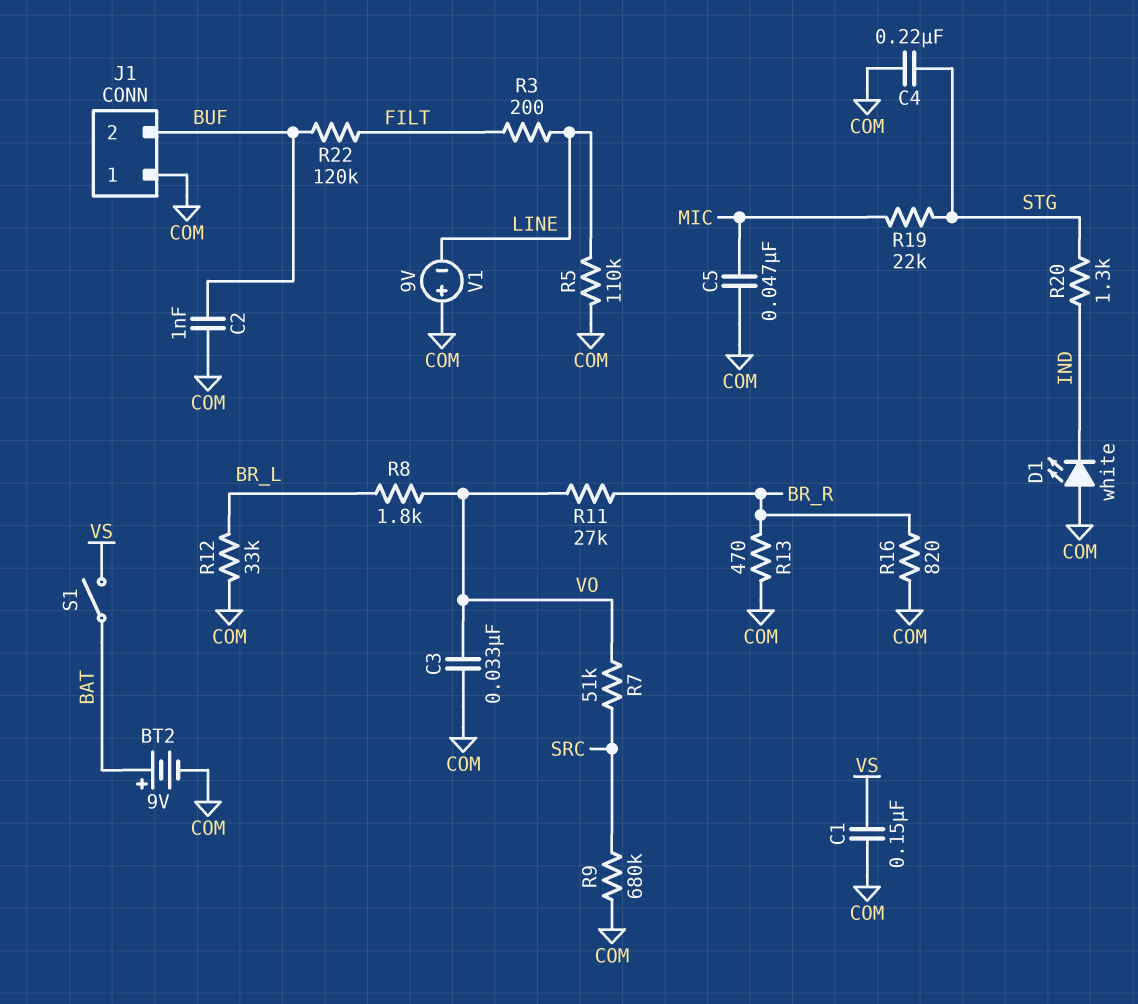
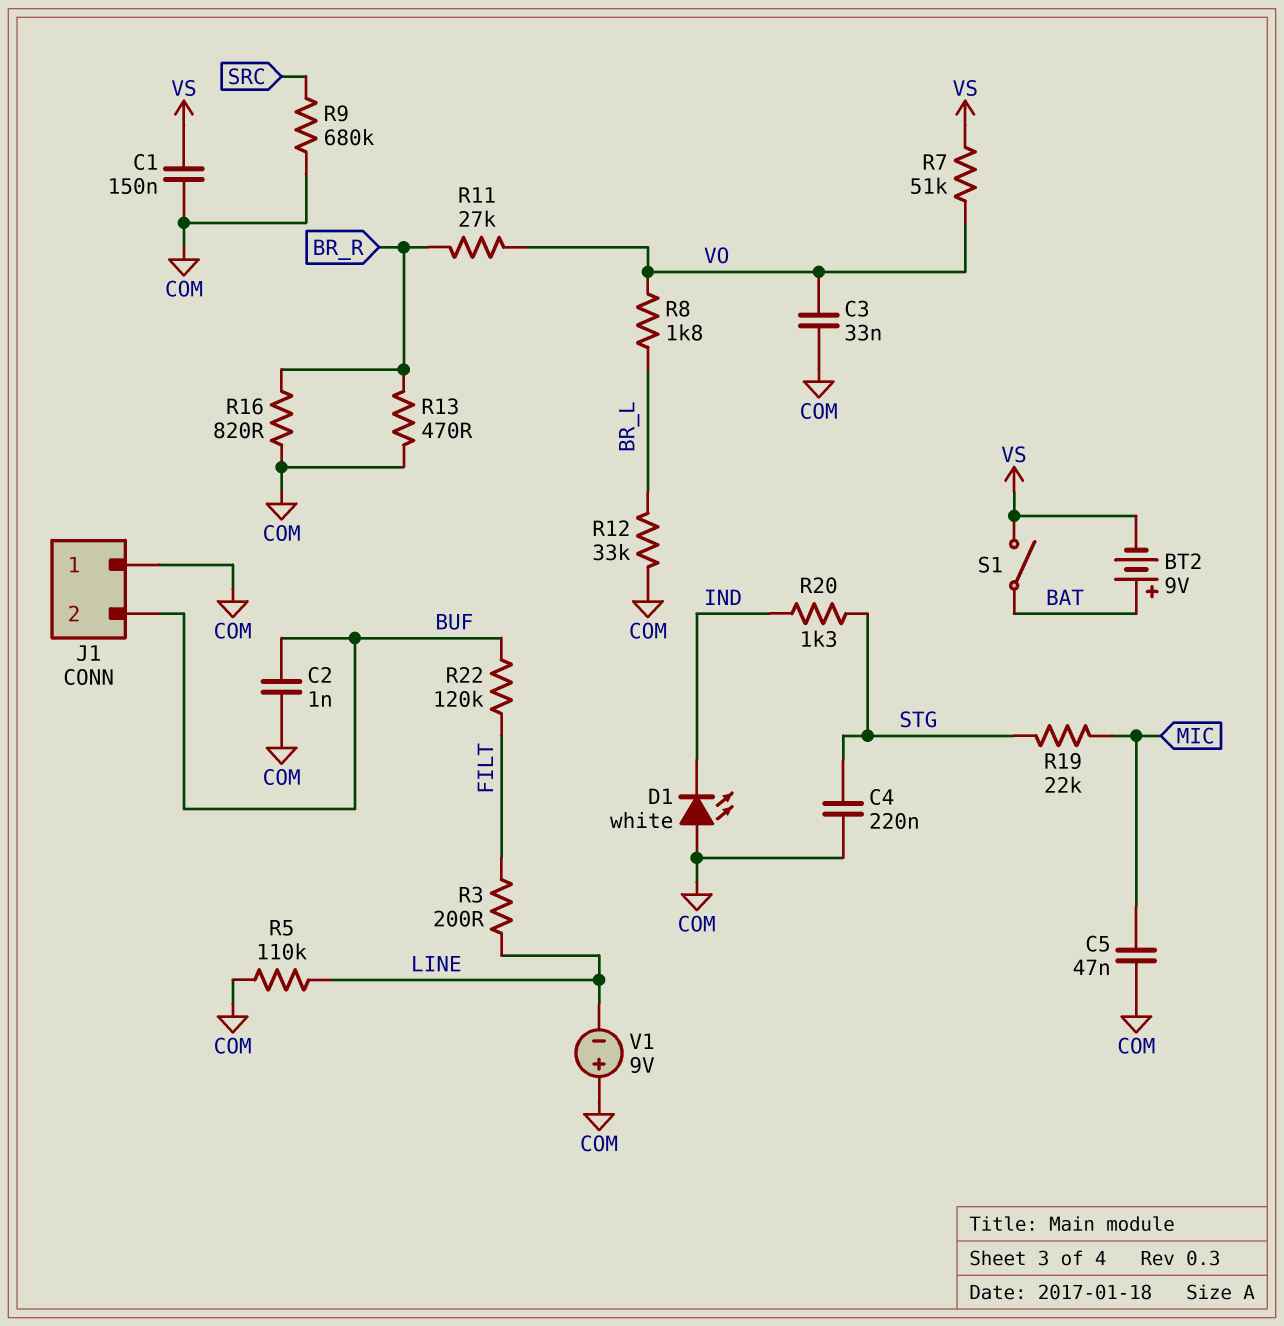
BT2: 9V (plus BAT, minus COM) -> 9V (plus BAT, minus VS)
R7: 51k (SRC, VO) -> 51k (VO, VS)

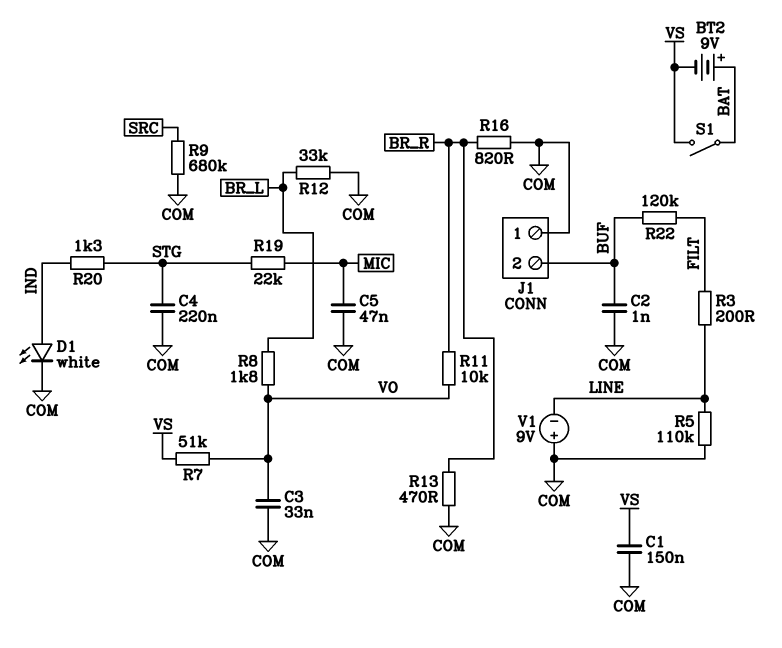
D1: LED white (A COM, K IND) -> LED white (A IND, K COM)
R11: 27k (BR_R, VO) -> 10k (BR_R, VO)

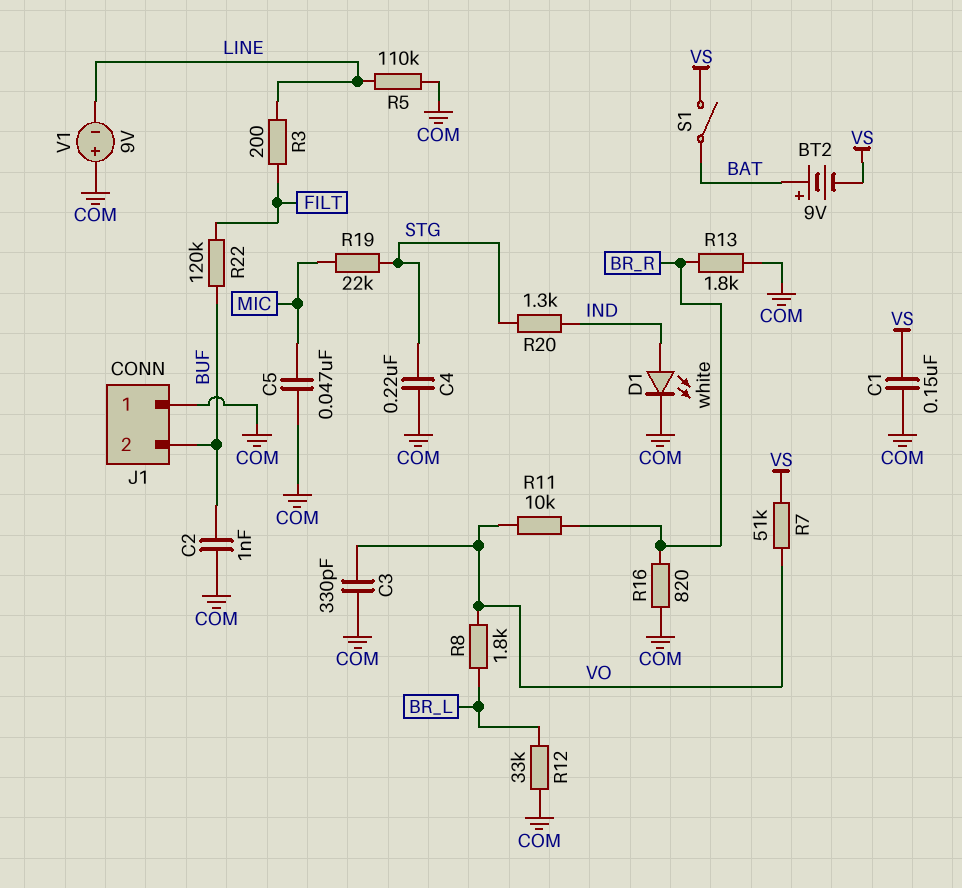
C3: 33nF (COM, VO) -> 330pF (COM, VO)
R9: 680k (COM, SRC) -> none
R13: 470 (BR_R, COM) -> 1.8k (BR_R, COM)

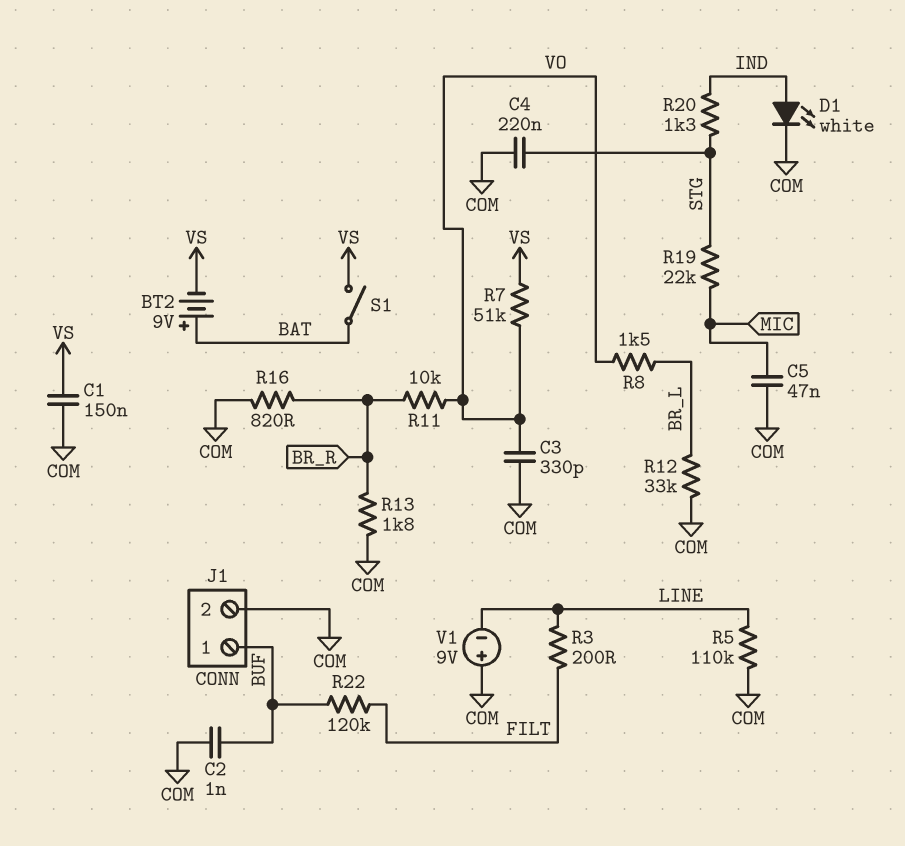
J1 pin 1: COM -> BUF
J1 pin 2: BUF -> COM
R8: 1.8k (BR_L, VO) -> 1.5k (BR_L, VO)

